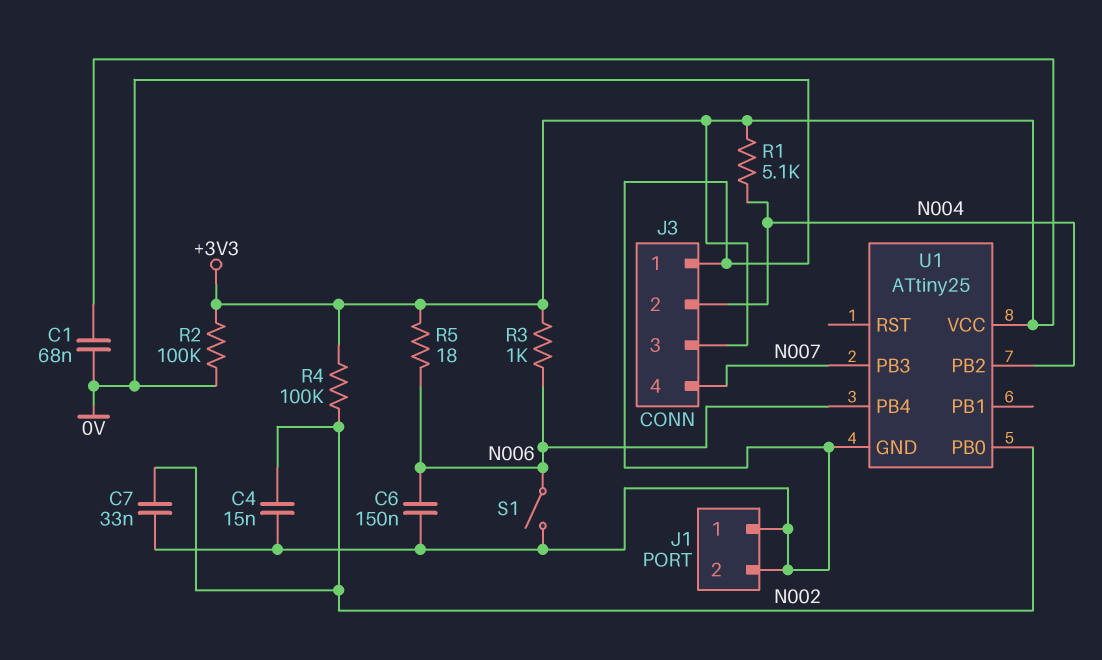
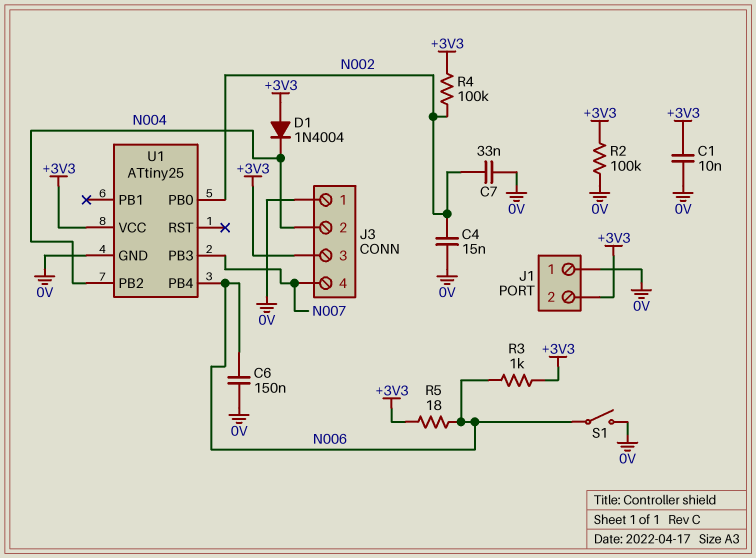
C1: 68nF (+3V3, 0V) -> 10nF (+3V3, 0V)
D1: none -> diode 1N4004 (A +3V3, K N004)
J1 pin 2: 0V -> +3V3
R1: 5.1k (+3V3, N004) -> none

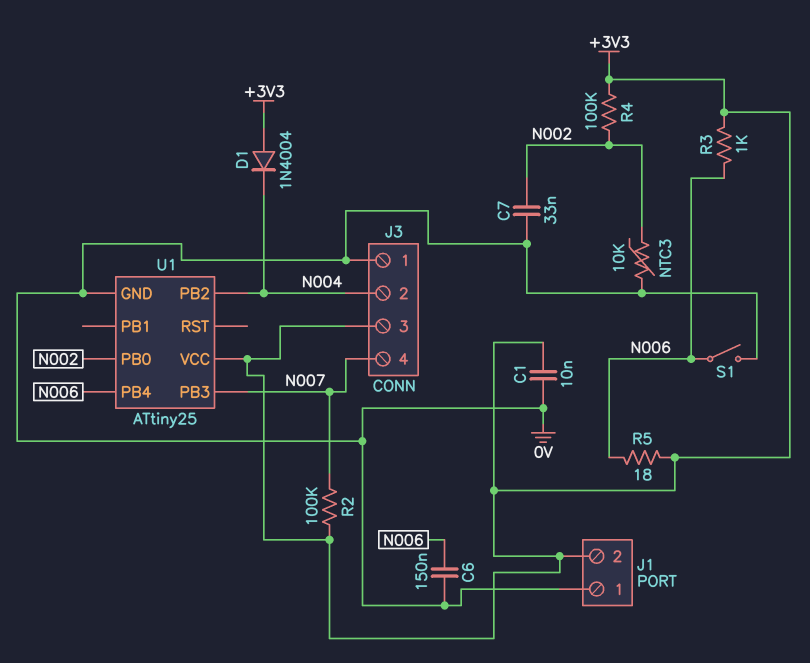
C4: 15nF (0V, N002) -> none
NTC3: none -> 10k (0V, N002)
R2: 100k (+3V3, 0V) -> 100k (+3V3, N007)

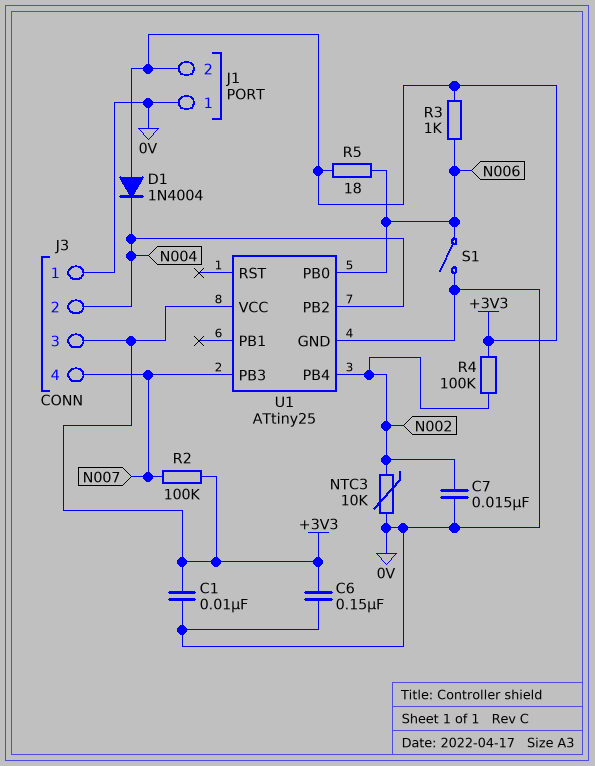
C6: 150nF (0V, N006) -> 150nF (+3V3, 0V)
C7: 33nF (0V, N002) -> 15nF (0V, N002)
U1 pin PB0: N002 -> N006
U1 pin PB4: N006 -> N002

